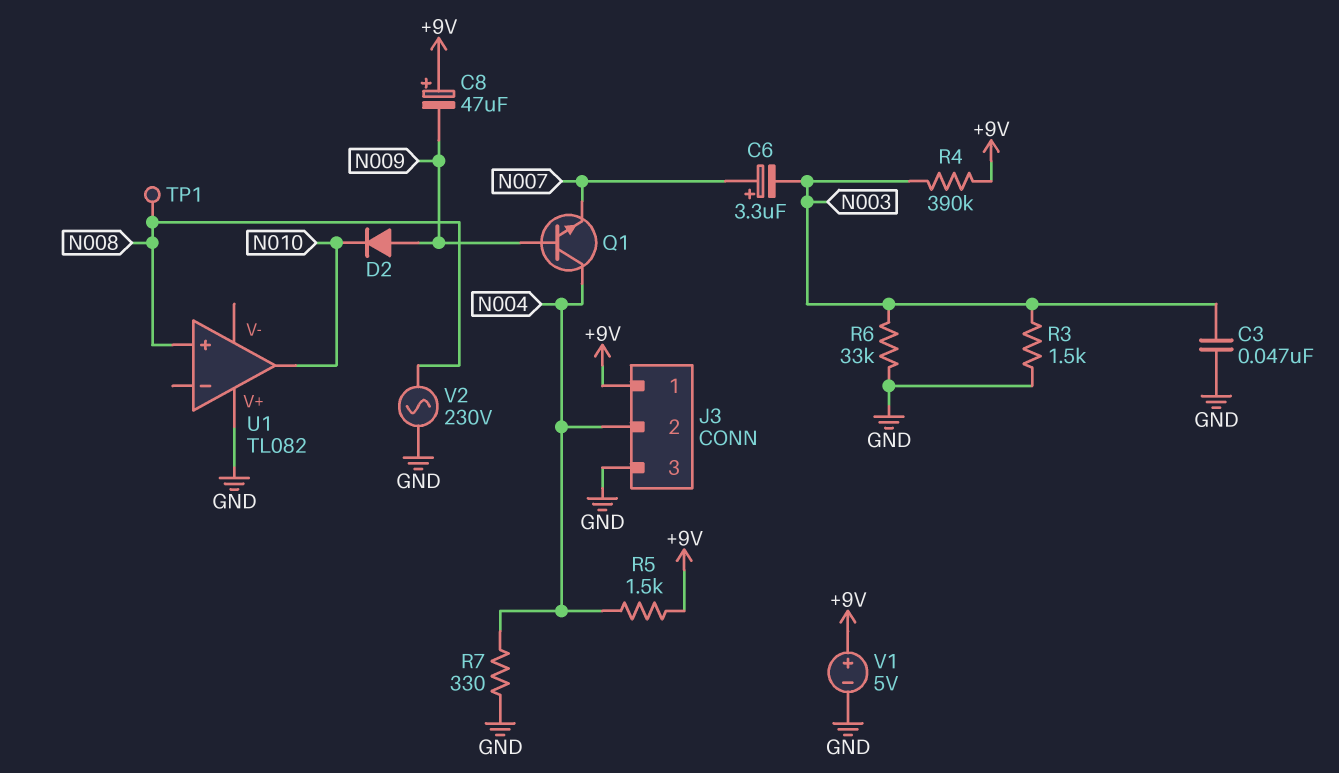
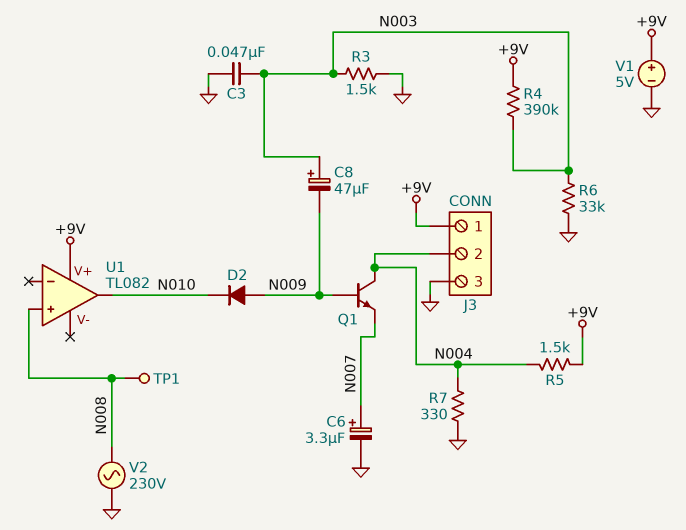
C6: 3.3uF (plus N007, minus N003) -> 3.3uF (plus N007, minus GND)
C8: 47uF (plus +9V, minus N009) -> 47uF (plus N003, minus N009)
U1 pin V+: GND -> +9V

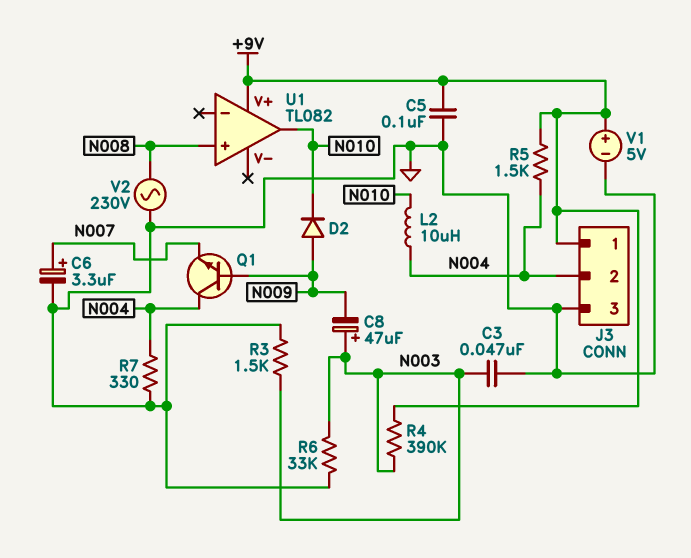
C5: none -> 100nF (+9V, GND)
L2: none -> 10uH (N004, N010)
TP1: test point (N008) -> none

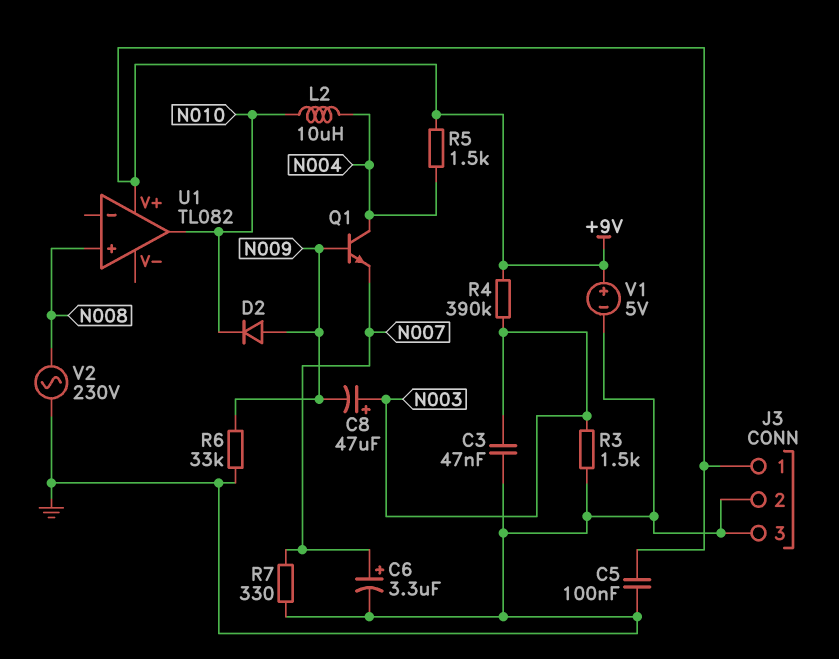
J3 pin 2: N004 -> GND
R6: 33k (GND, N003) -> 33k (GND, N009)
R7: 330 (GND, N004) -> 330 (GND, N007)

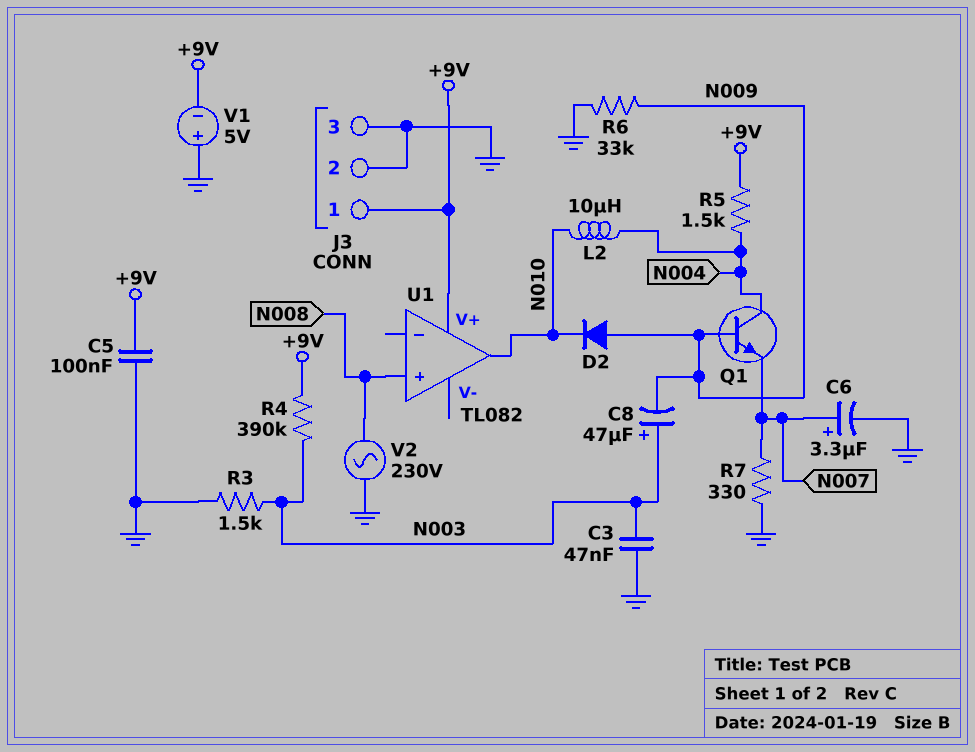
V1: 5V (plus +9V, minus GND) -> 5V (plus GND, minus +9V)

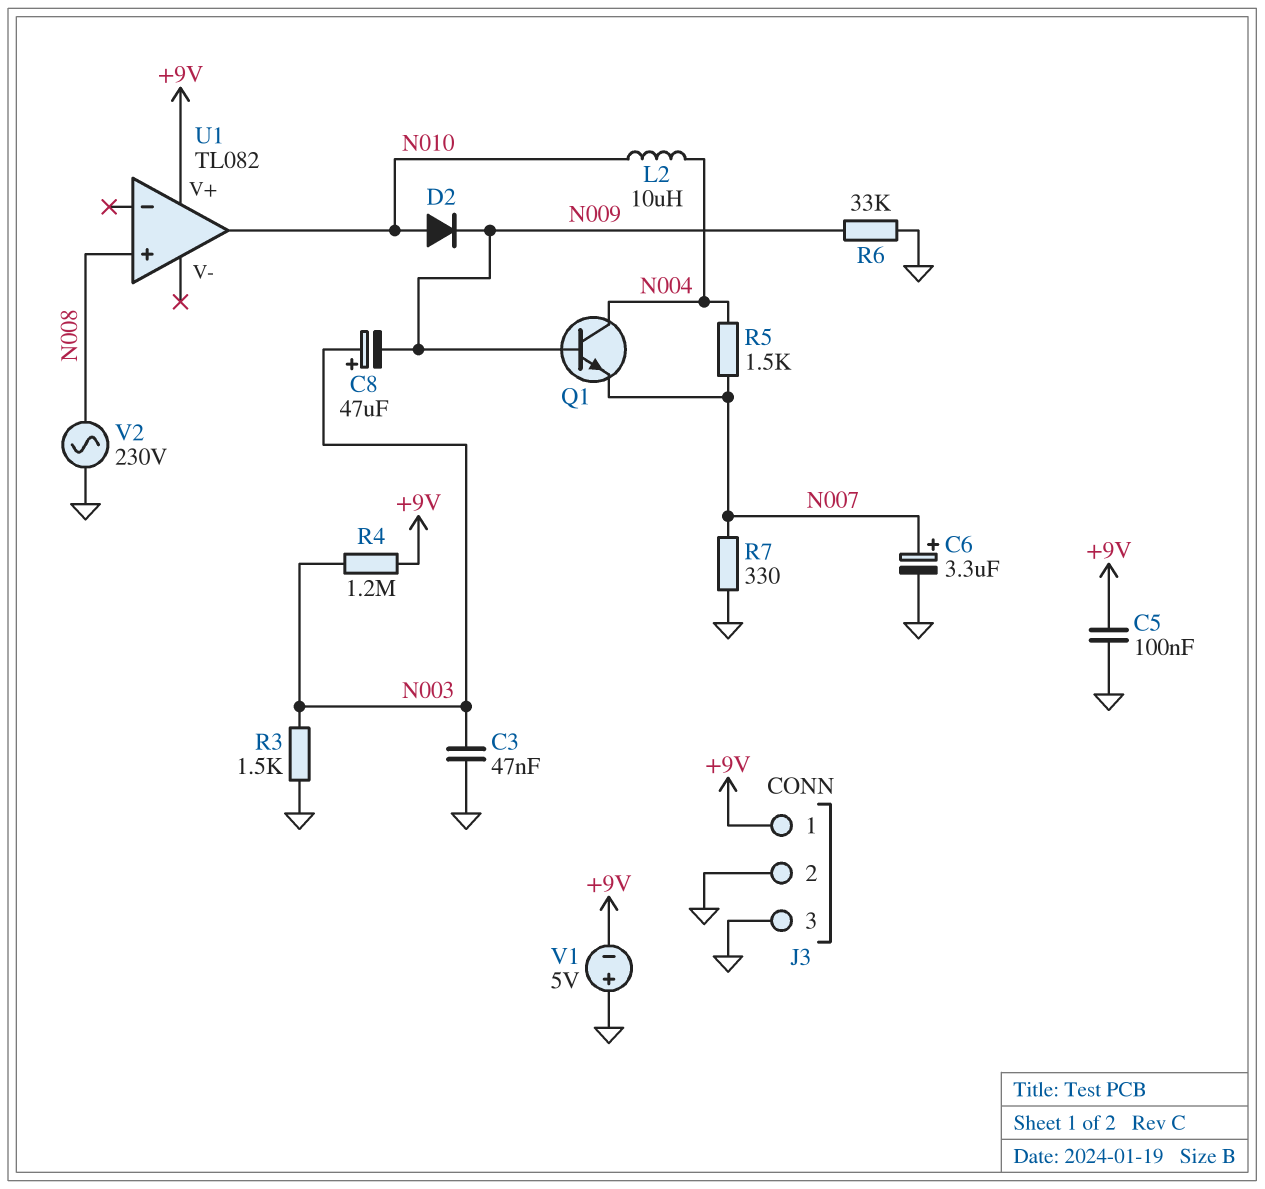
D2: diode (A N009, K N010) -> diode (A N010, K N009)
R4: 390k (+9V, N003) -> 1.2M (+9V, N003)
R5: 1.5k (+9V, N004) -> 1.5k (N004, N007)

